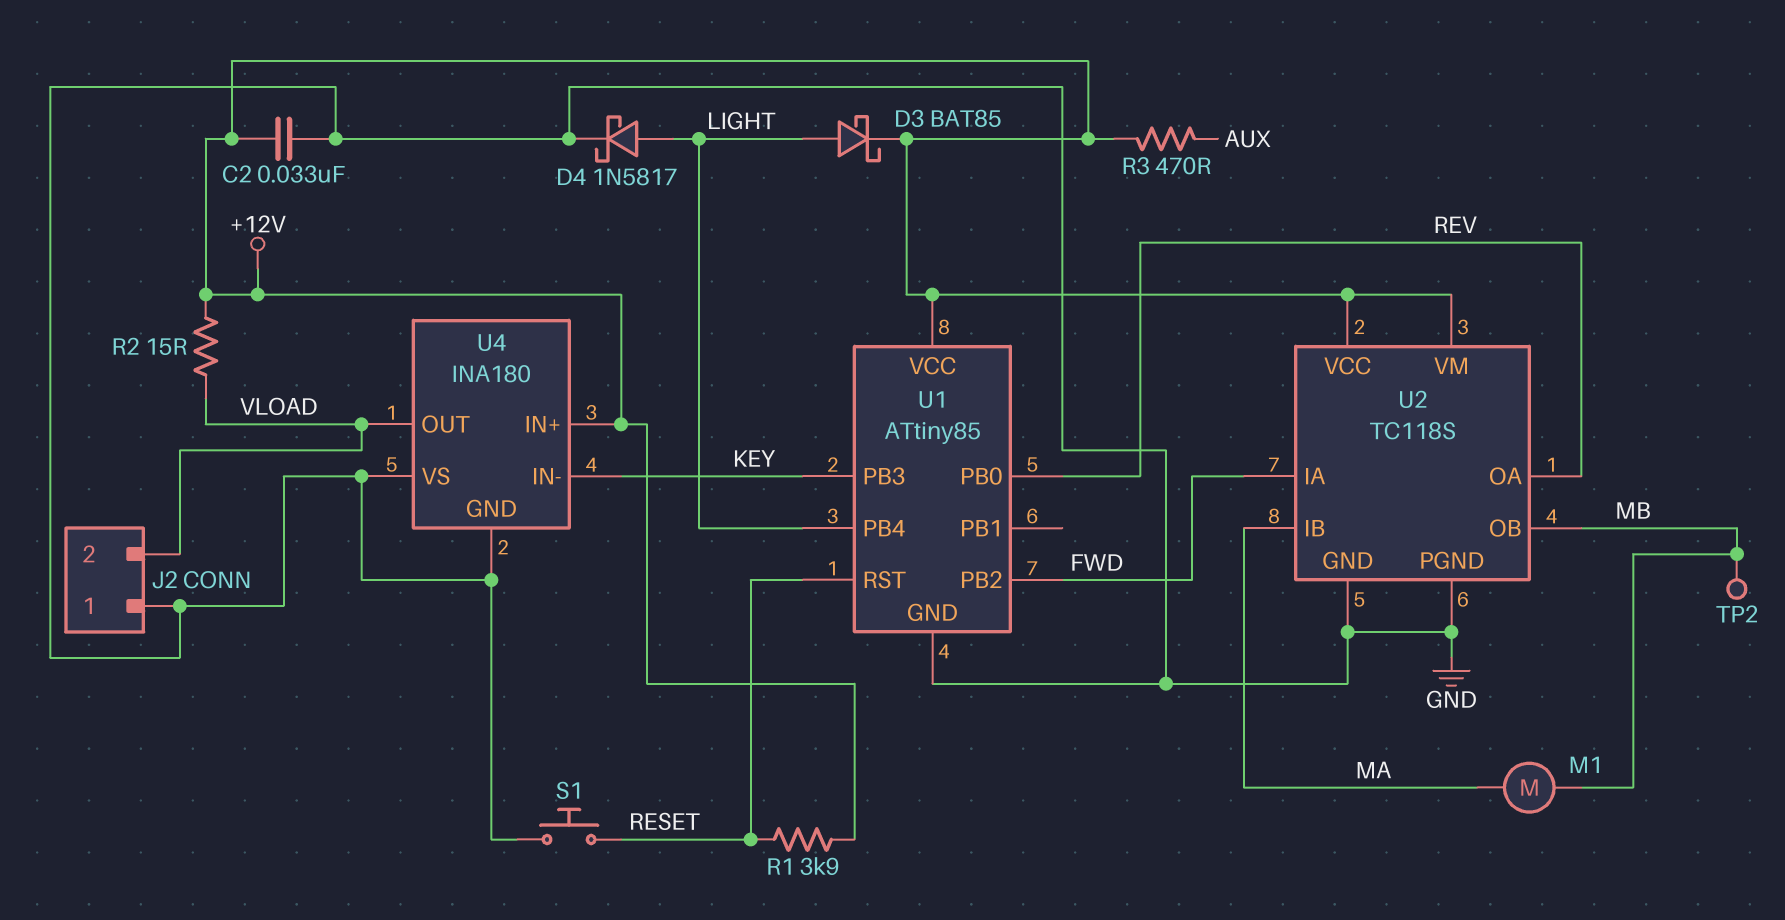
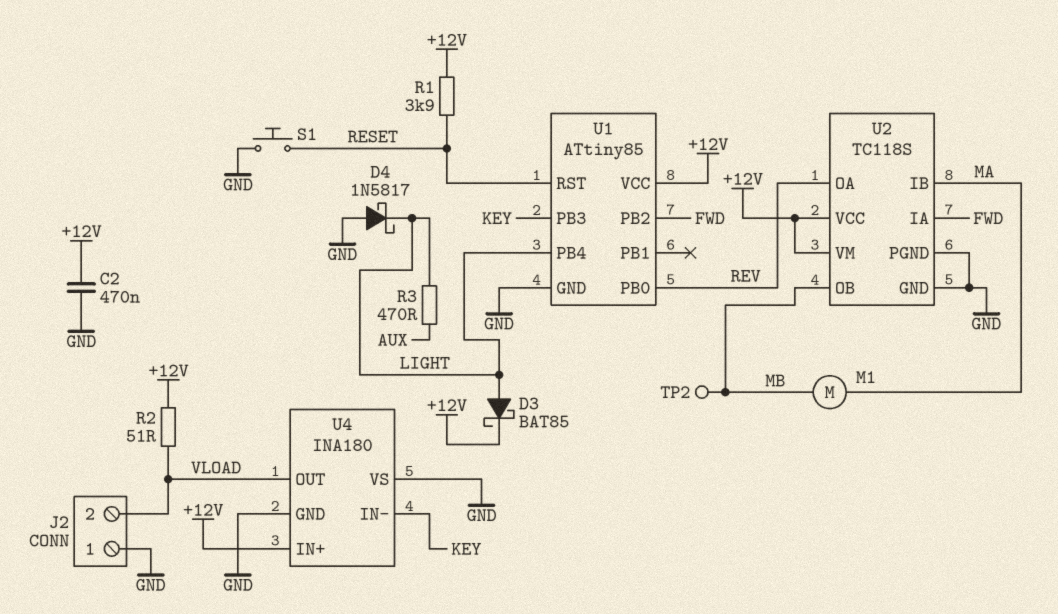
C2: 33nF (+12V, GND) -> 470nF (+12V, GND)
D4: schottky 1N5817 (A LIGHT, K GND) -> schottky 1N5817 (A GND, K LIGHT)
R2: 15 (+12V, VLOAD) -> 51 (+12V, VLOAD)
R3: 470 (+12V, AUX) -> 470 (AUX, LIGHT)

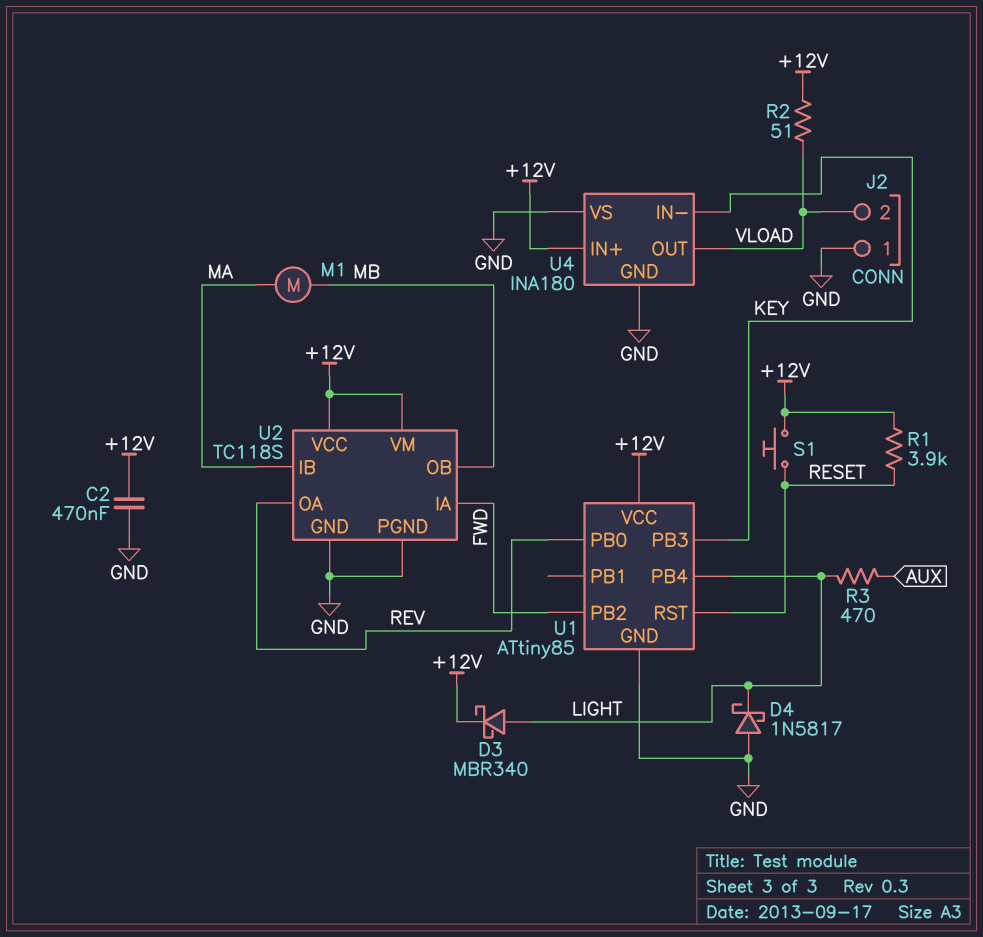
D3: schottky BAT85 (A LIGHT, K +12V) -> schottky MBR340 (A LIGHT, K +12V)
S1: button (GND, RESET) -> button (+12V, RESET)
TP2: test point (MB) -> none

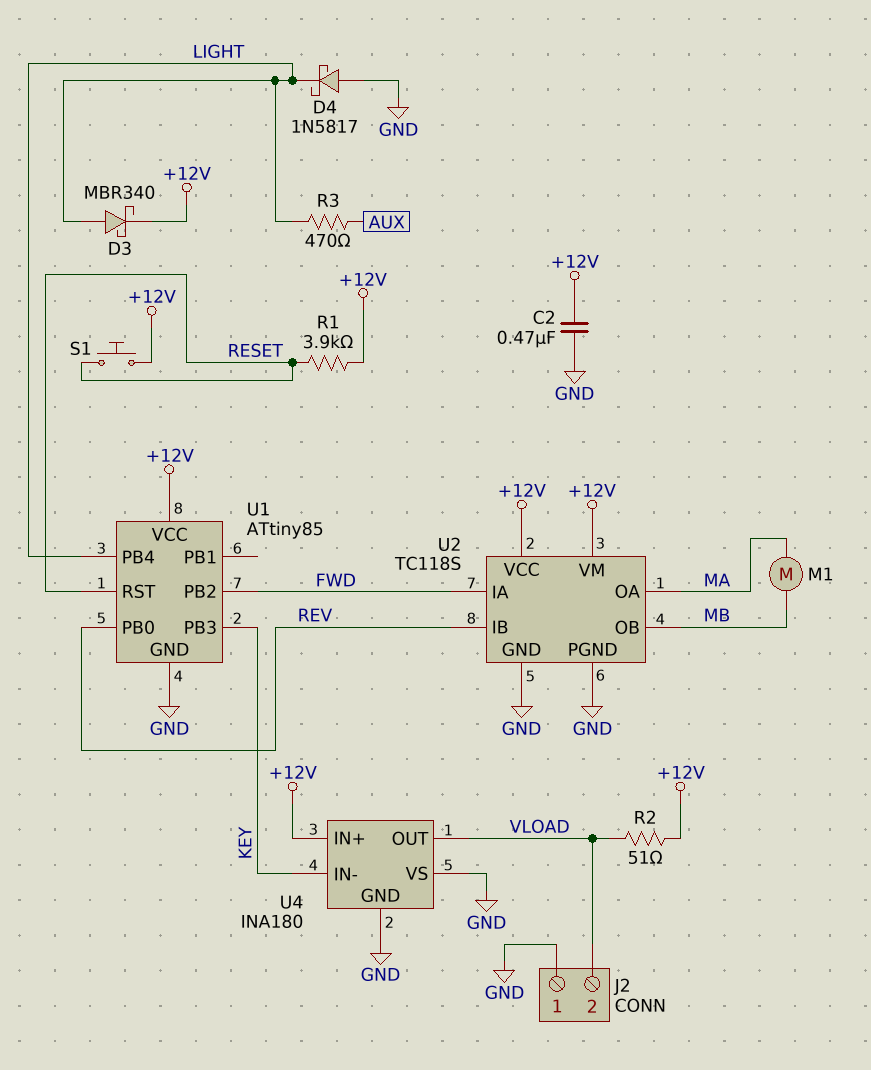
U2 pin IB: MA -> REV
U2 pin OA: REV -> MA

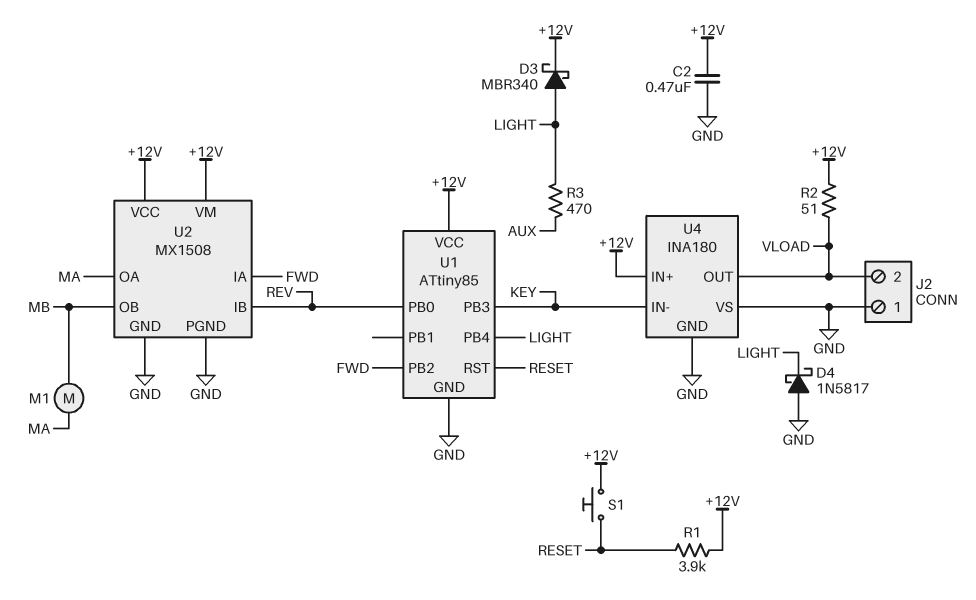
U2: TC118S -> MX1508

